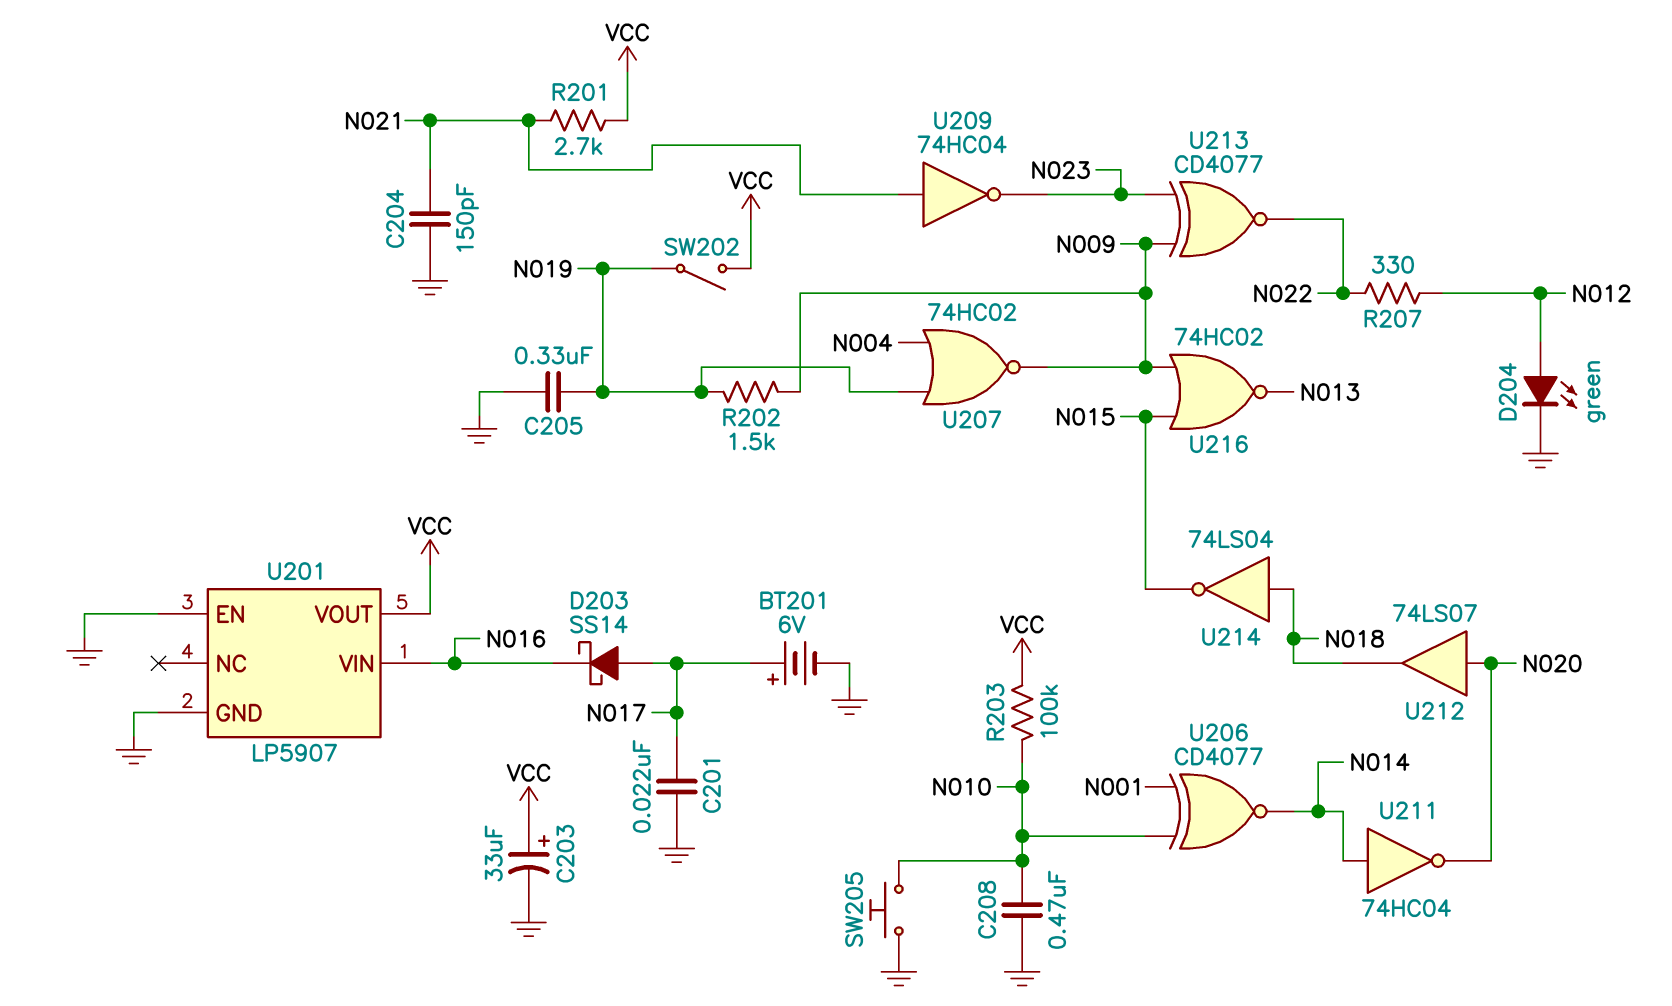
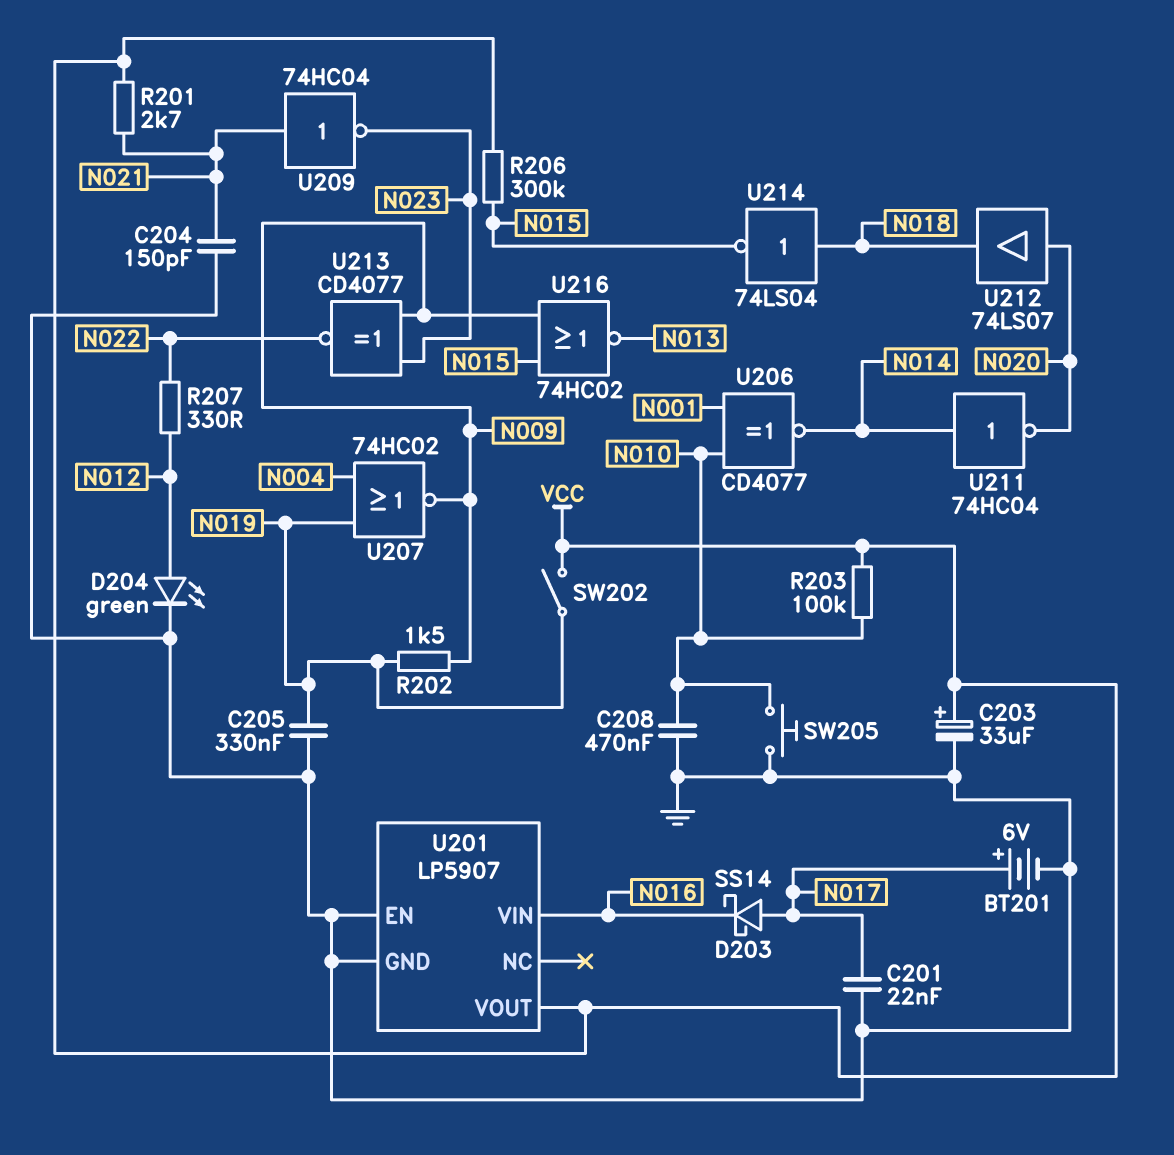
R206: none -> 300k (N015, VCC)

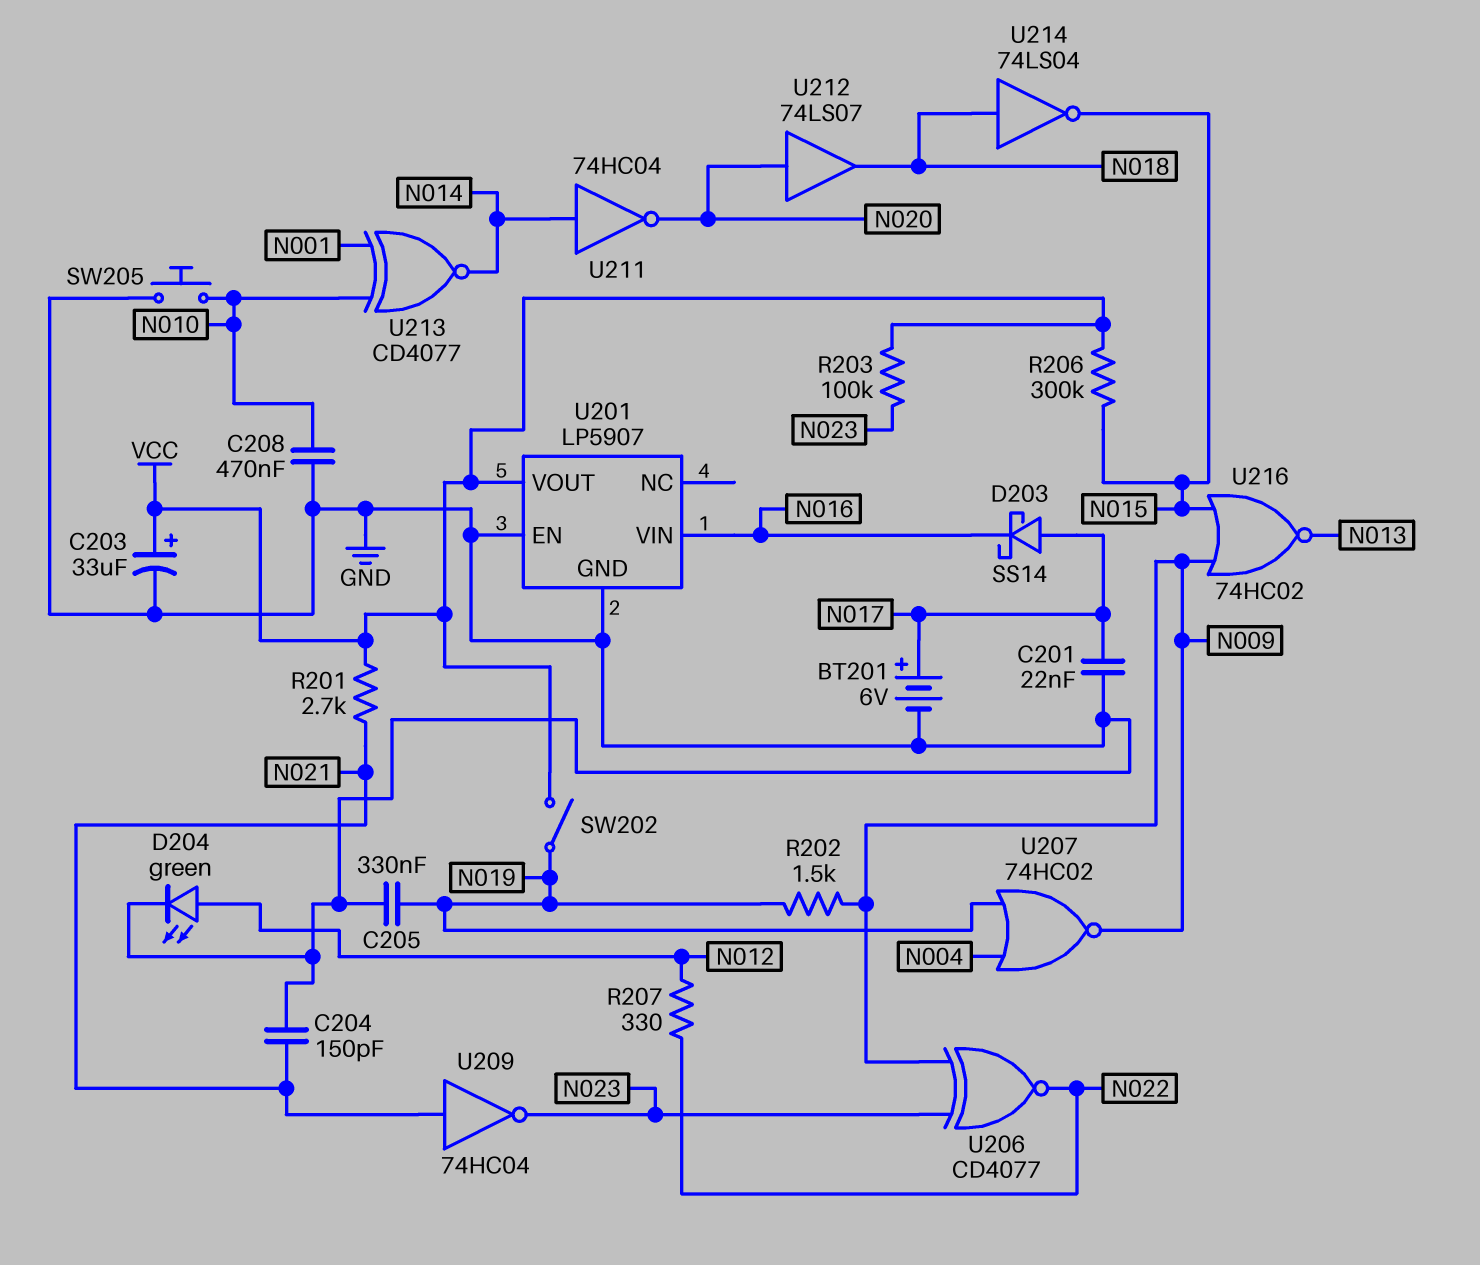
R203: 100k (N010, VCC) -> 100k (N023, VCC)
U206: XNOR CD4077 (in N001, in N010, out N014) -> XNOR CD4077 (in N009, in N023, out N022)
U213: XNOR CD4077 (in N009, in N023, out N022) -> XNOR CD4077 (in N001, in N010, out N014)

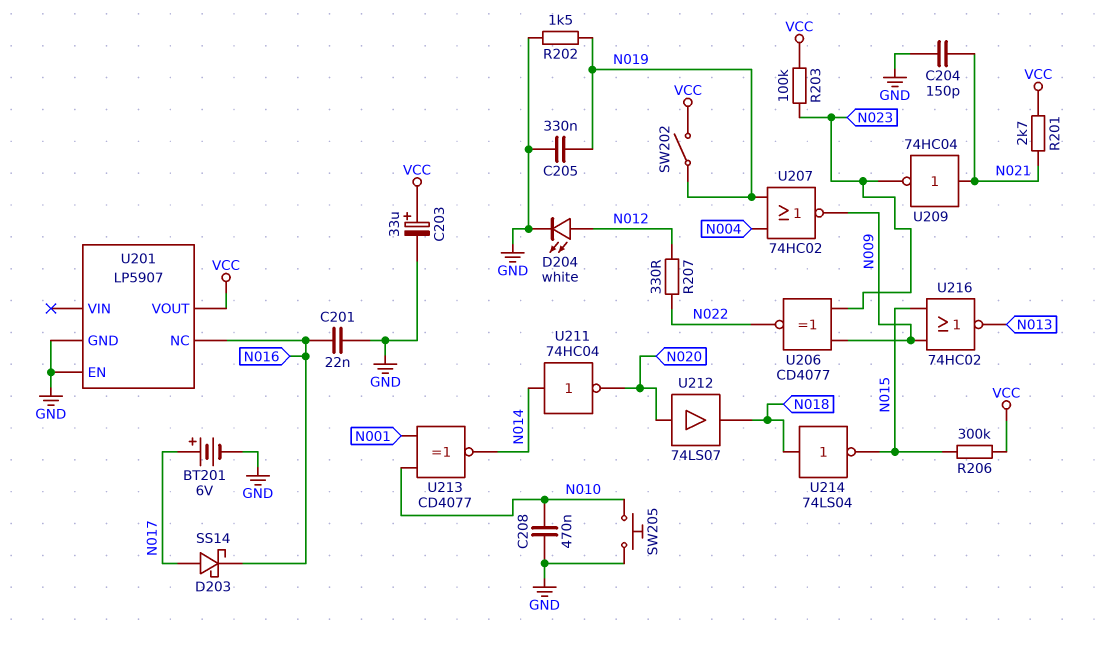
C201: 22nF (GND, N017) -> 22nF (GND, N016)
D204: LED green (A N012, K GND) -> LED white (A N012, K GND)
R202: 1.5k (N009, N019) -> 1.5k (GND, N019)
U201 pin NC: none -> N016
U201 pin VIN: N016 -> none

